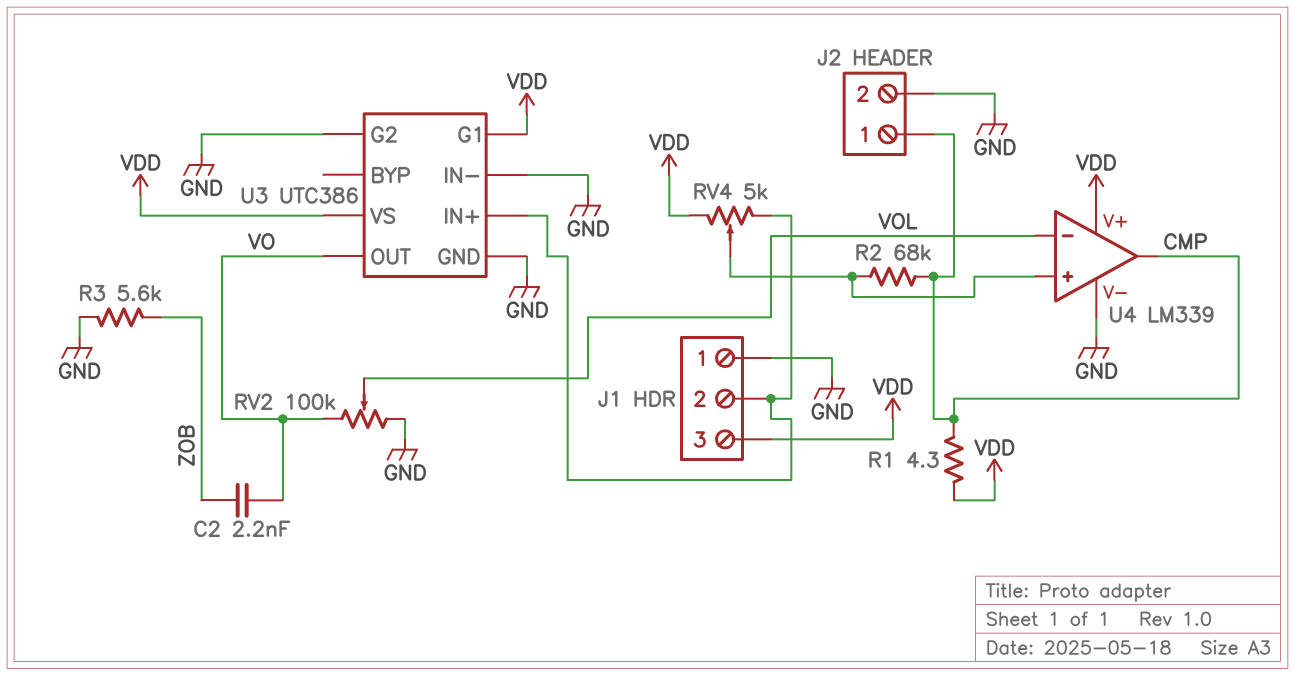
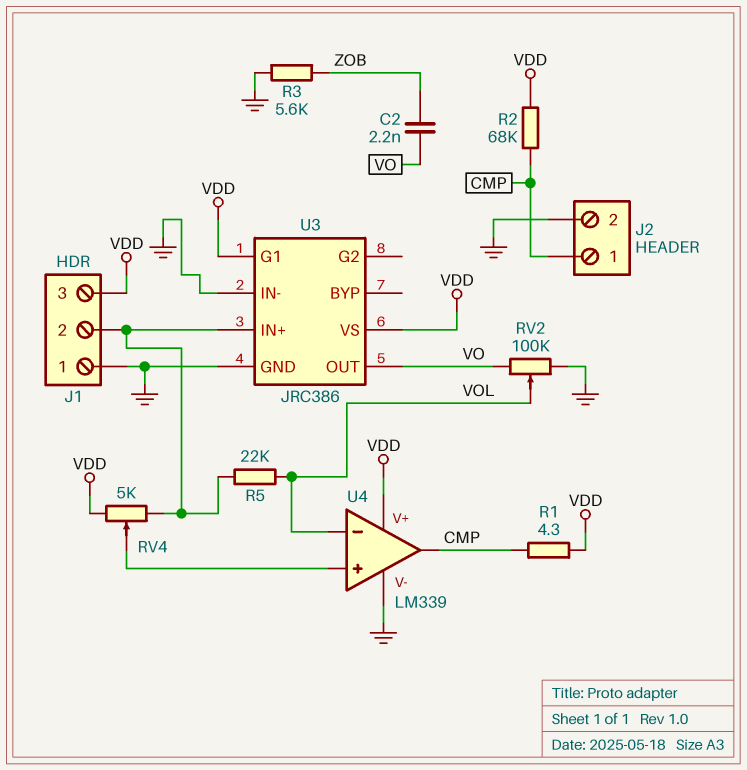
R2: 68k (CMP, U4/in+) -> 68k (CMP, VDD)
R5: none -> 22k (J1/2, VOL)
U3: UTC386 -> JRC386
U3 pin G2: GND -> none

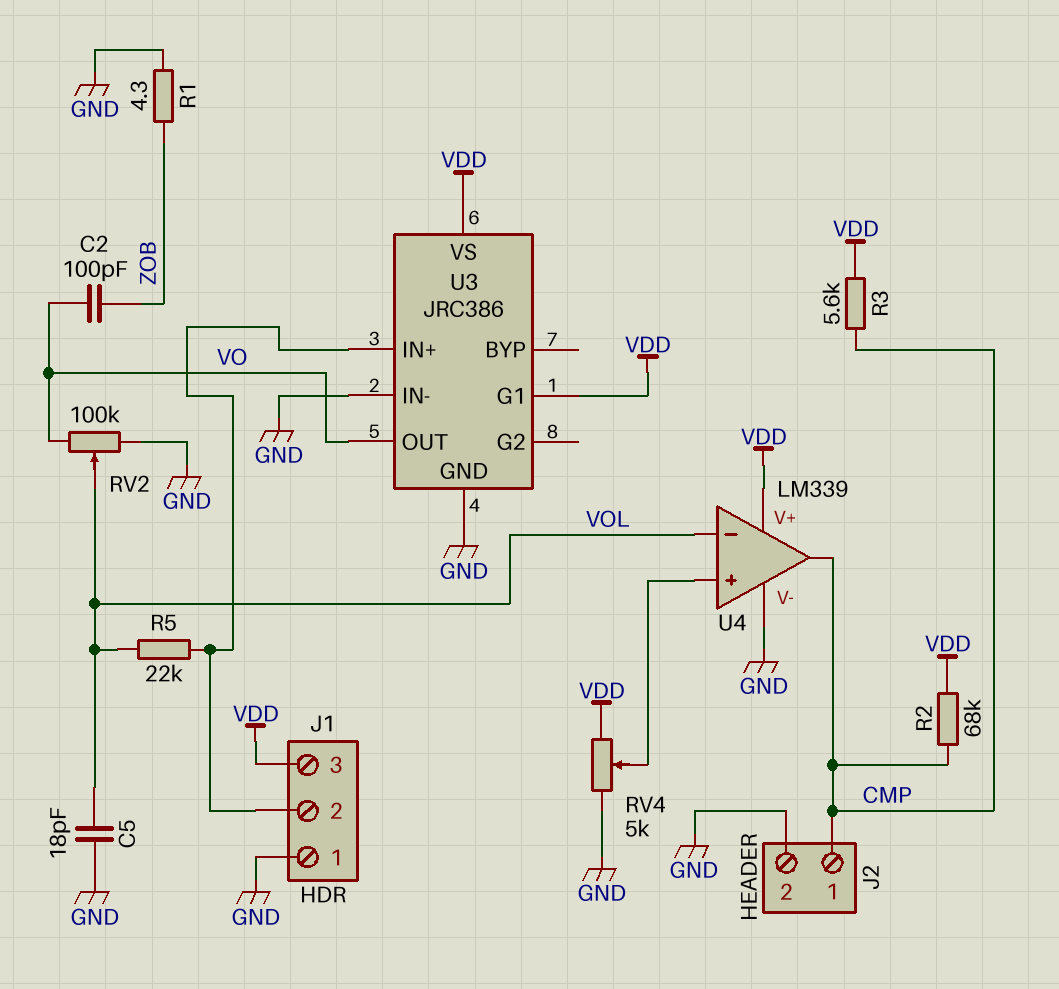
C2: 2.2nF (VO, ZOB) -> 100pF (VO, ZOB)
C5: none -> 18pF (GND, VOL)
R1: 4.3 (CMP, VDD) -> 4.3 (GND, ZOB)
R3: 5.6k (GND, ZOB) -> 5.6k (CMP, VDD)
RV4: 5k (J1/2, VDD, wiper U4/in+) -> 5k (GND, VDD, wiper U4/in+)

